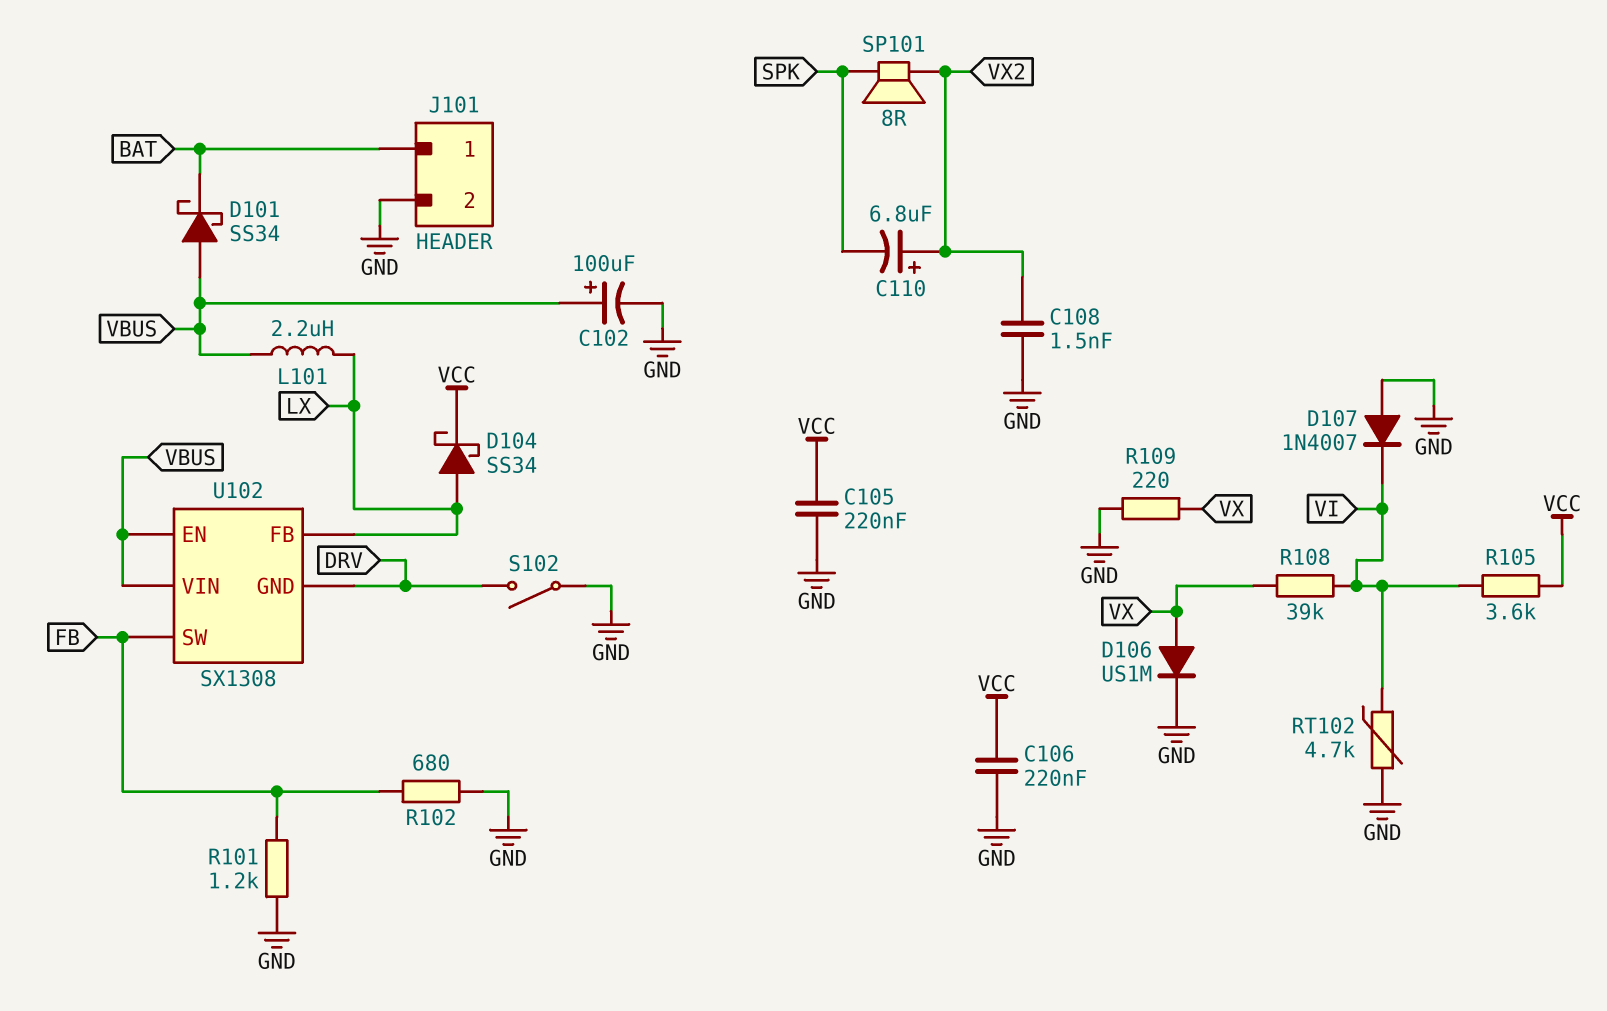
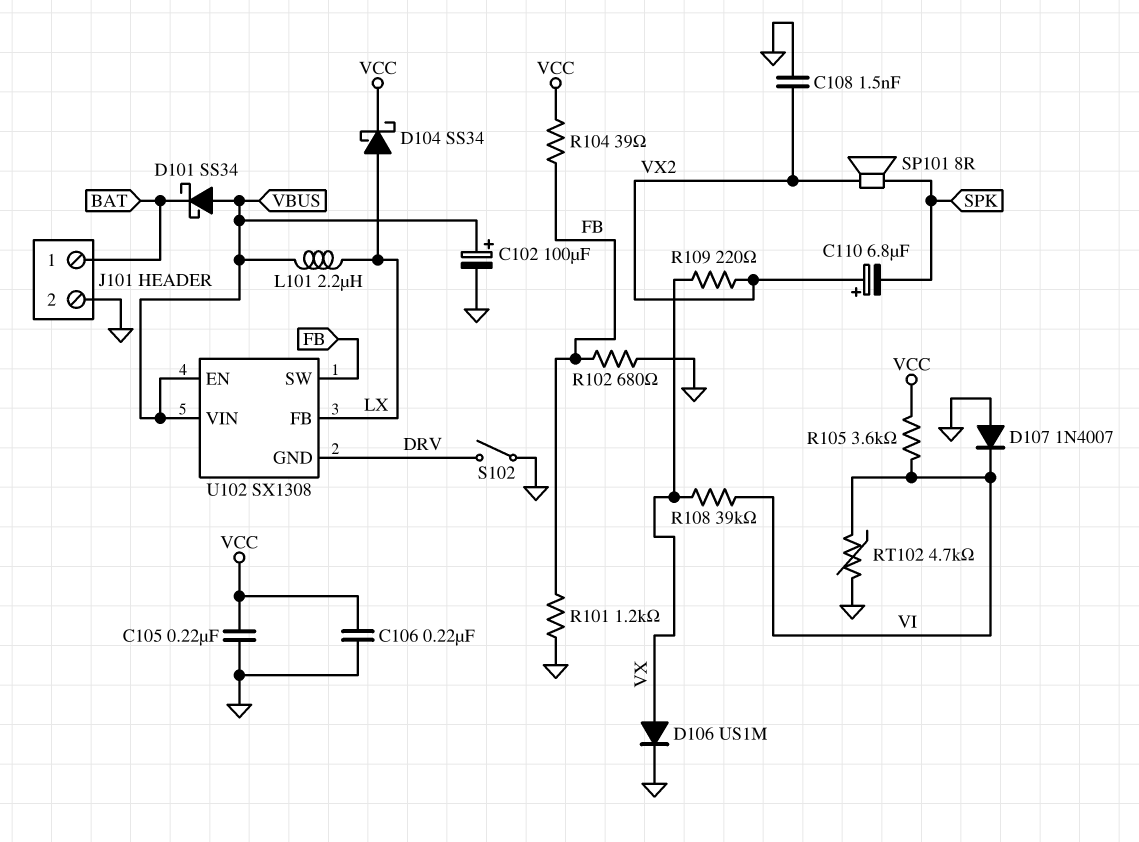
R104: none -> 39 (FB, VCC)
R109: 220 (GND, VX) -> 220 (VX, VX2)

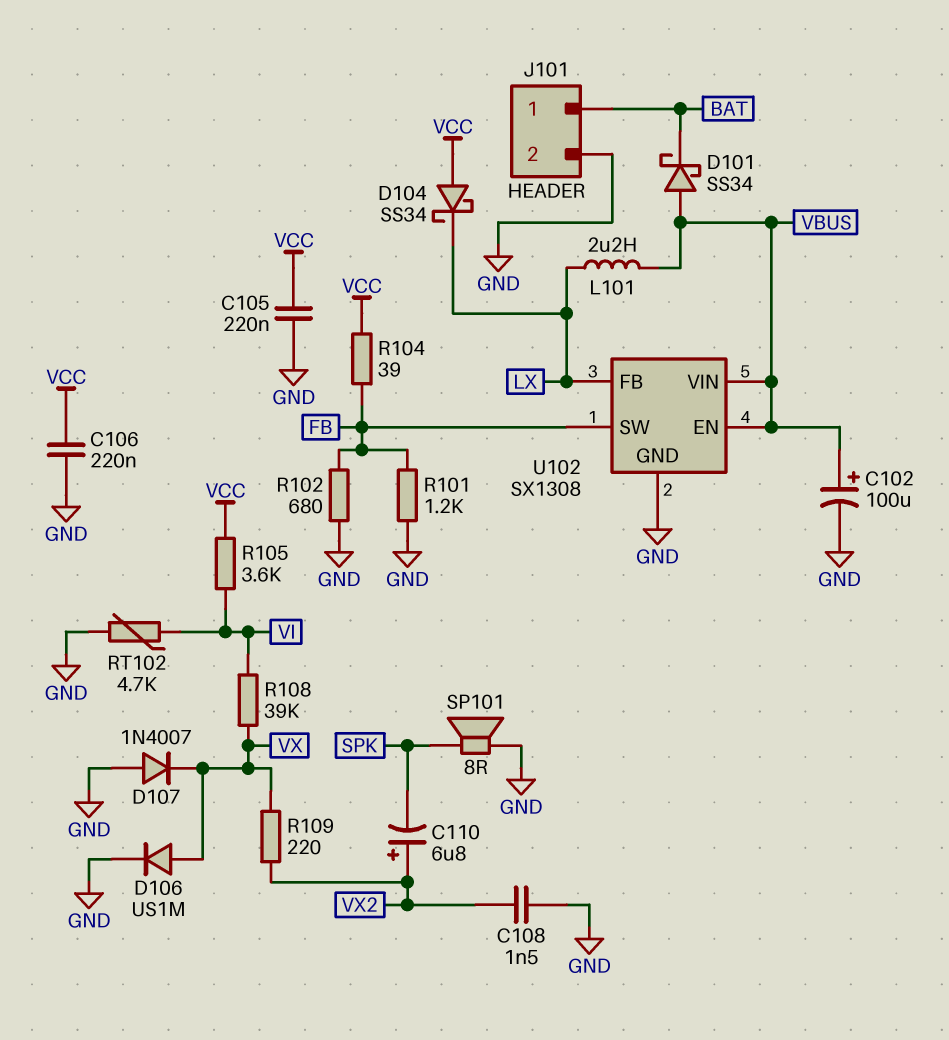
D104: schottky SS34 (A LX, K VCC) -> schottky SS34 (A VCC, K LX)
D107: diode 1N4007 (A GND, K VI) -> diode 1N4007 (A GND, K VX)
S102: switch (DRV, GND) -> none
SP101: speaker 8R (SPK, VX2) -> speaker 8R (GND, SPK)
U102 pin GND: DRV -> GND

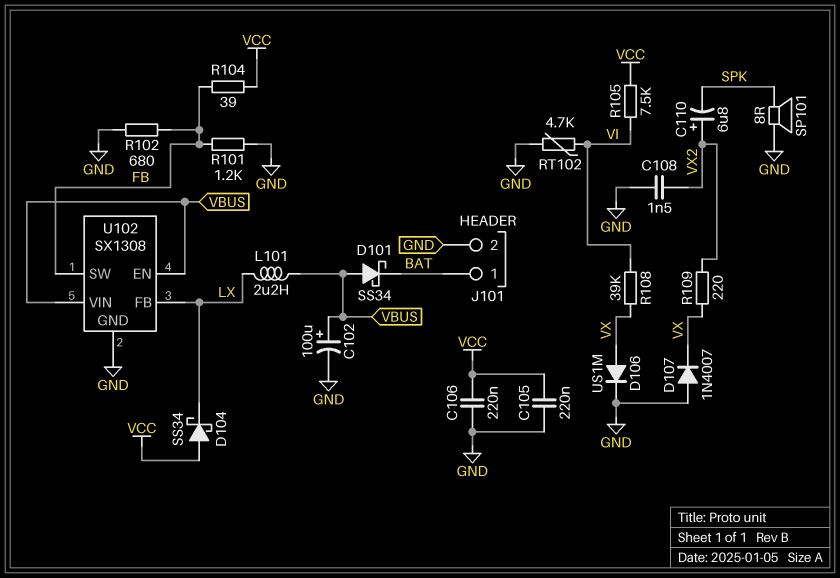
R105: 3.6k (VCC, VI) -> 7.5k (VCC, VI)

